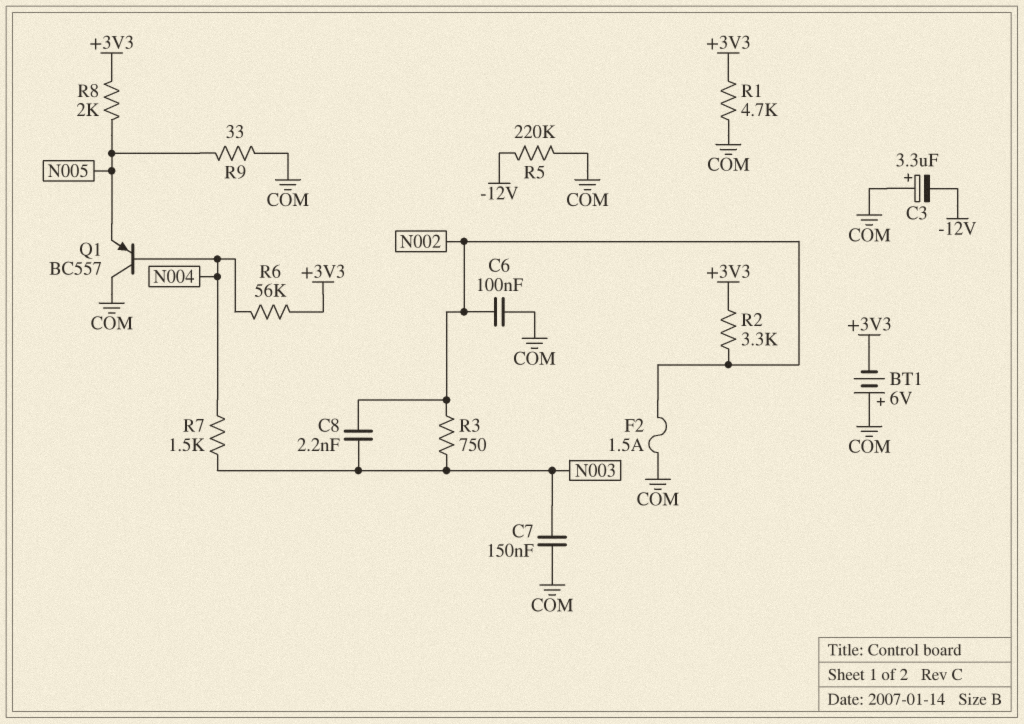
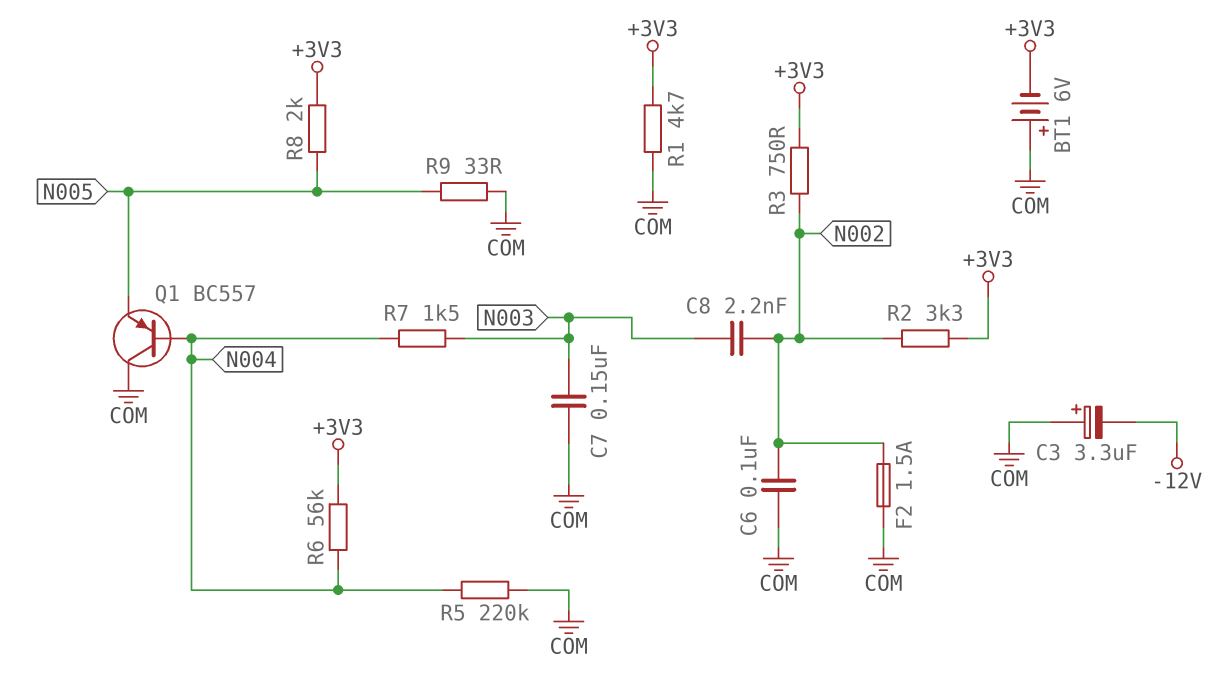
R3: 750 (N002, N003) -> 750 (+3V3, N002)
R5: 220k (-12V, COM) -> 220k (COM, N004)

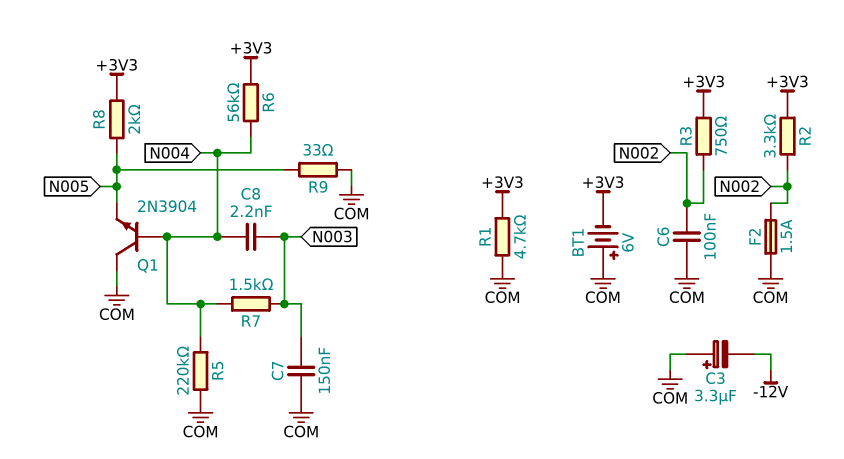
C8: 2.2nF (N002, N003) -> 2.2nF (N003, N004)
Q1: PNP BC557 (B N004, C COM, E N005) -> NPN 2N3904 (B N004, C COM, E N005)

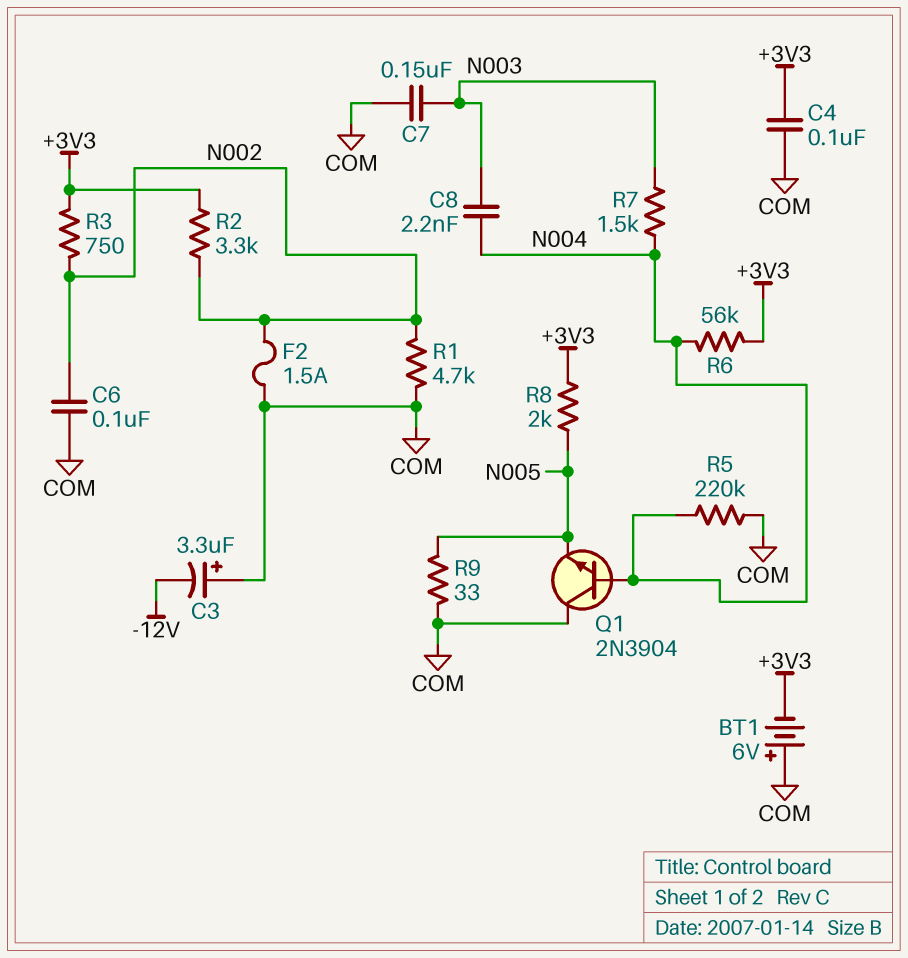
C4: none -> 100nF (+3V3, COM)
R1: 4.7k (+3V3, COM) -> 4.7k (COM, N002)

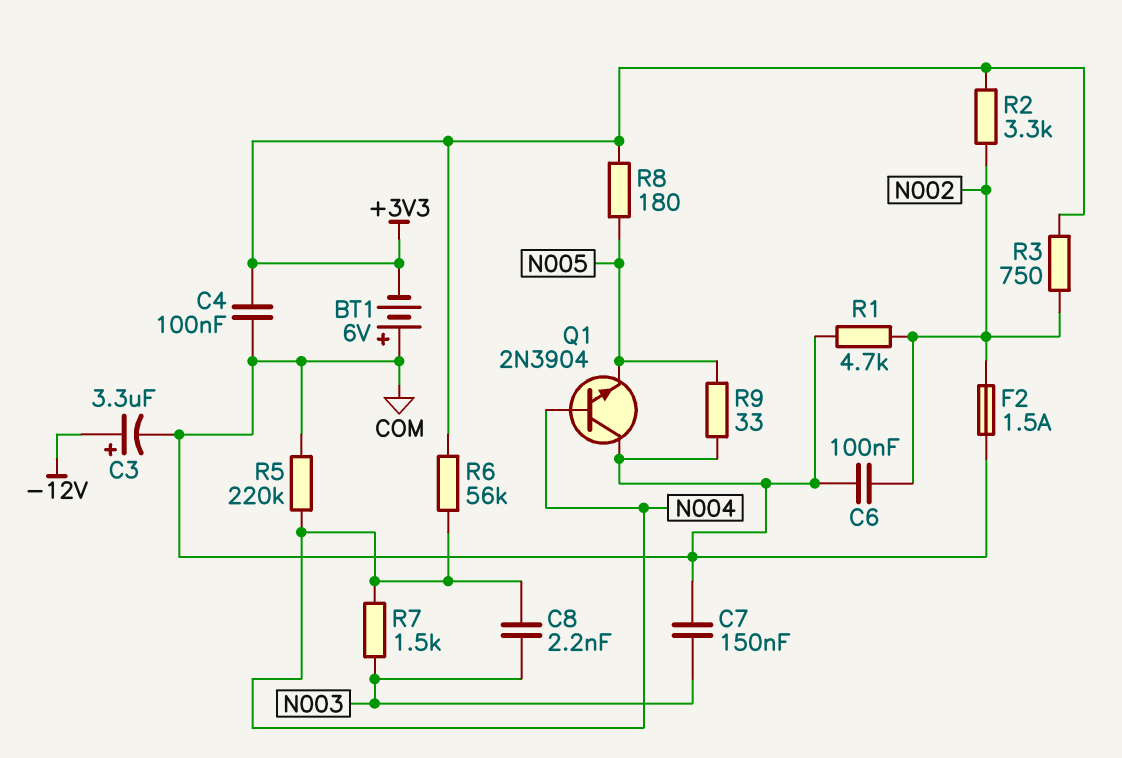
C3: 3.3uF (plus COM, minus -12V) -> 3.3uF (plus -12V, minus COM)
R8: 2k (+3V3, N005) -> 180 (+3V3, N005)

